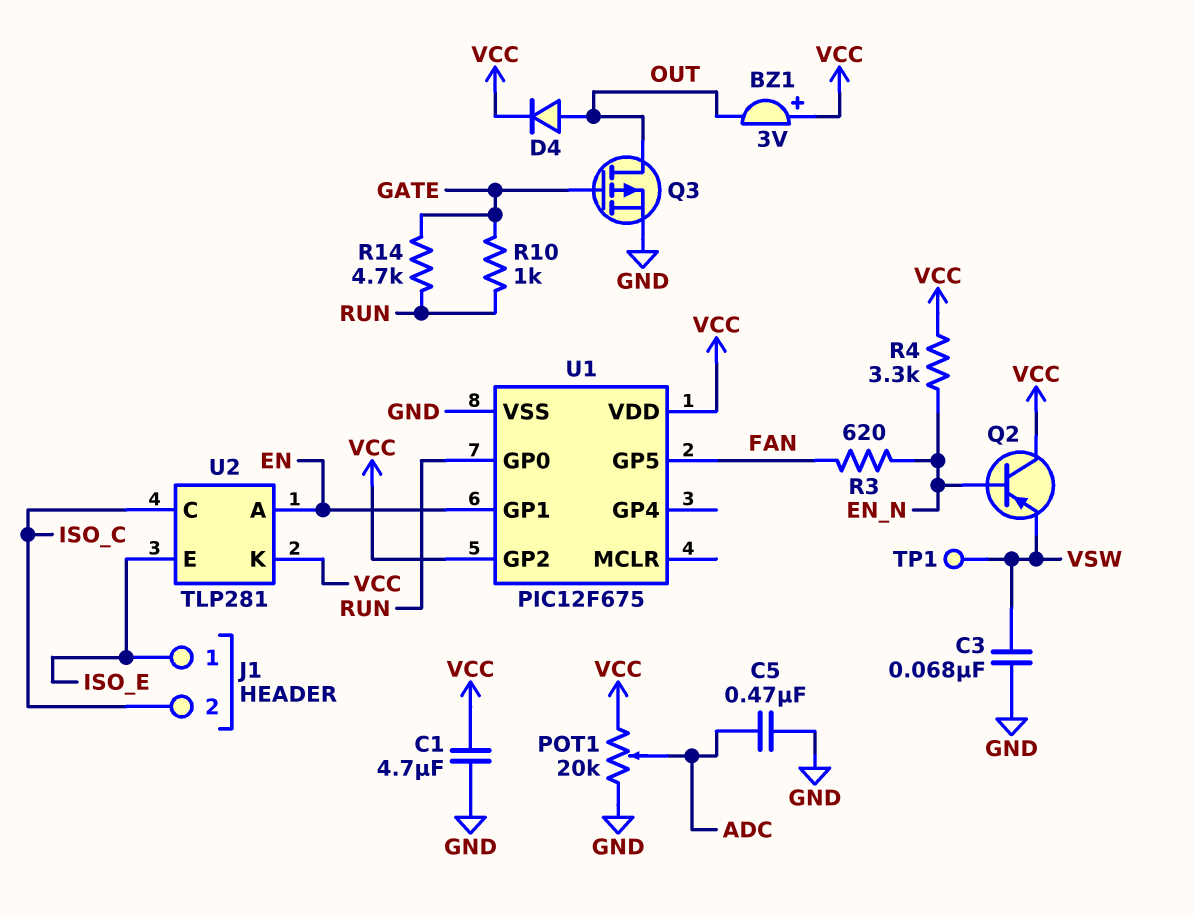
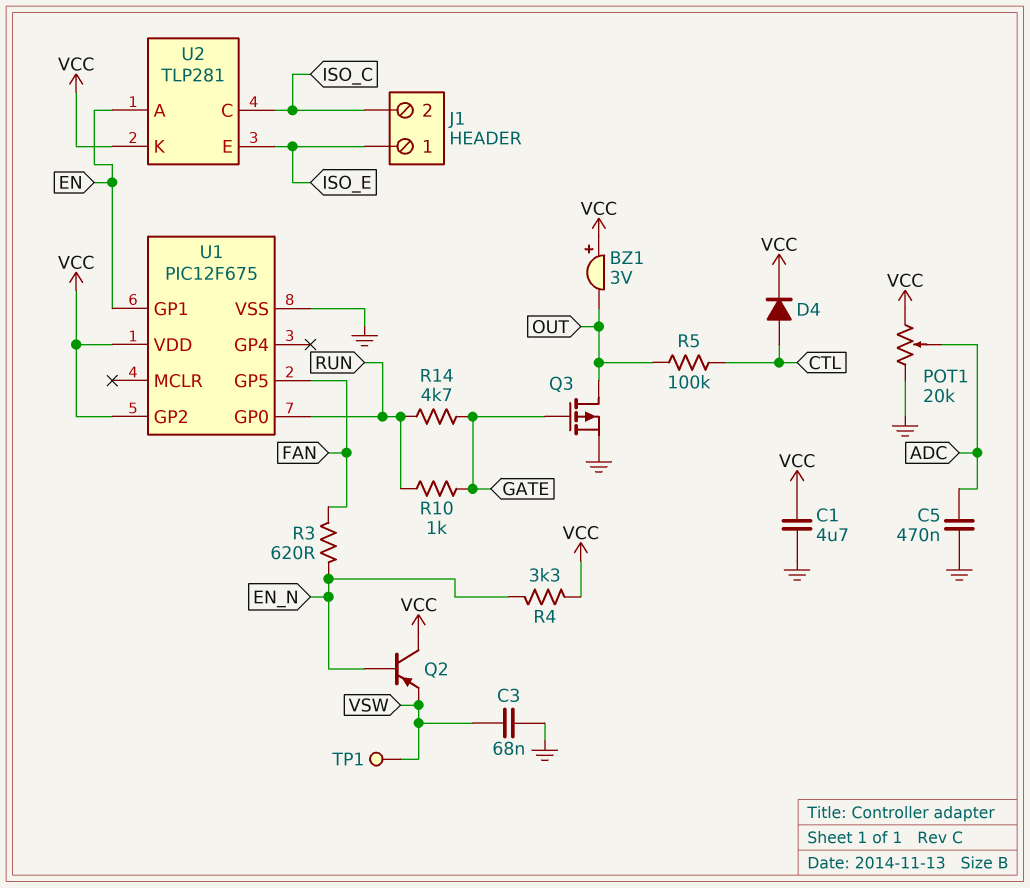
D4: diode (A OUT, K VCC) -> diode (A CTL, K VCC)
R5: none -> 100k (CTL, OUT)

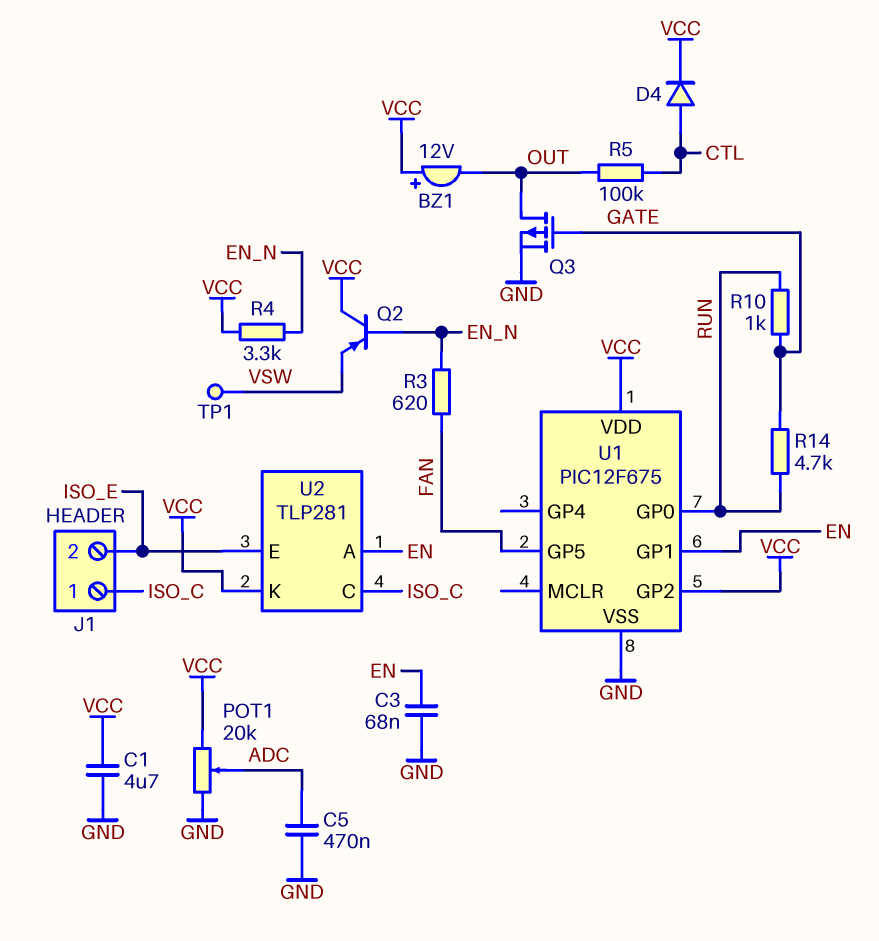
BZ1: buzzer 3V (plus VCC, minus OUT) -> buzzer 12V (plus VCC, minus OUT)
C3: 68nF (GND, VSW) -> 68nF (EN, GND)
J1 pin 1: ISO_E -> ISO_C
J1 pin 2: ISO_C -> ISO_E

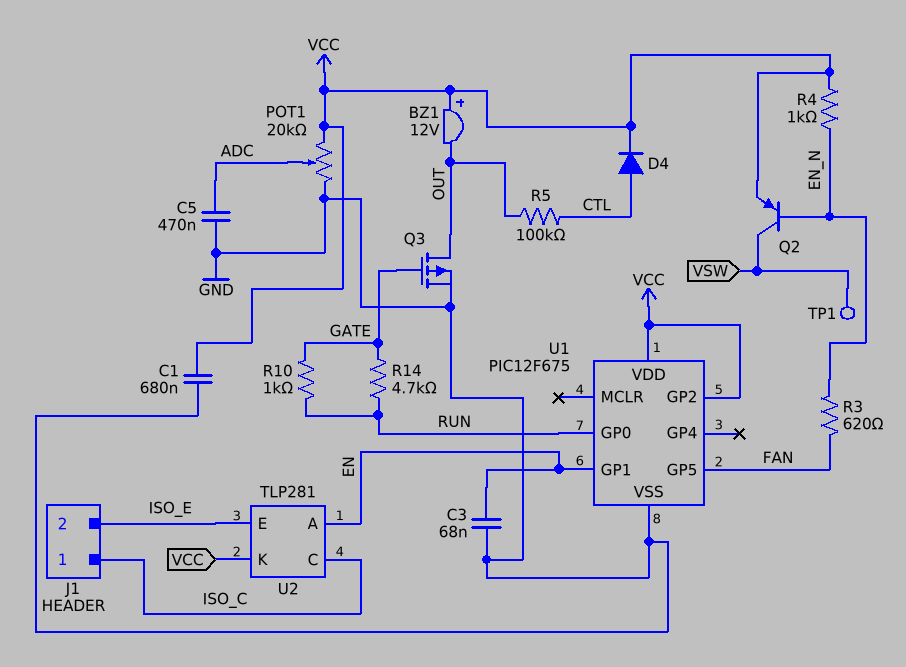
C1: 4.7uF (GND, VCC) -> 680nF (GND, VCC)
Q2: PNP (B EN_N, C VCC, E VSW) -> PNP (B EN_N, C VSW, E VCC)
R4: 3.3k (EN_N, VCC) -> 1k (EN_N, VCC)

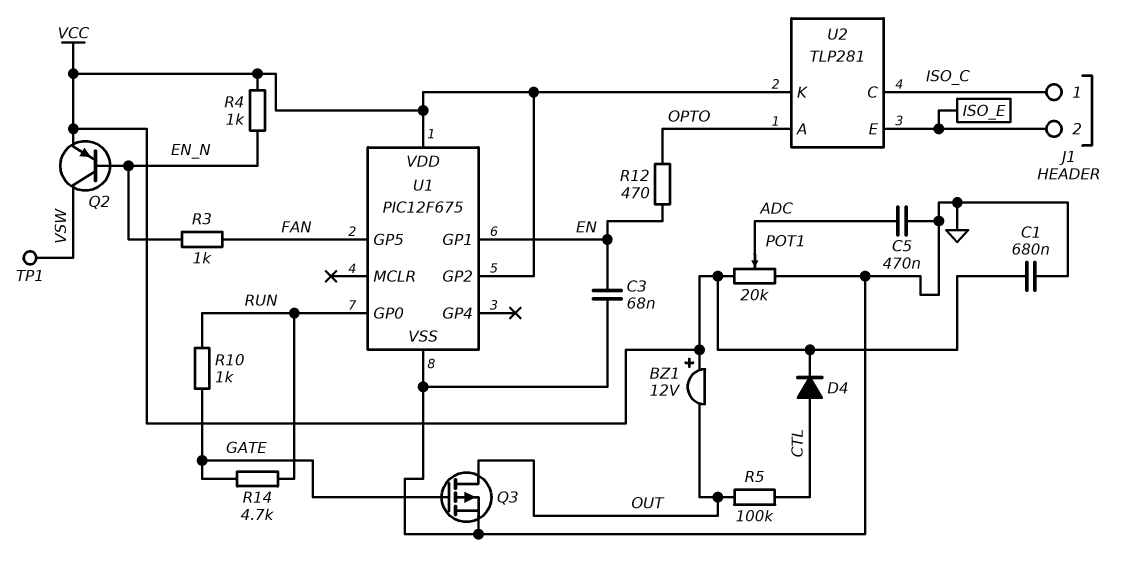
R3: 620 (EN_N, FAN) -> 1k (EN_N, FAN)
R12: none -> 470 (EN, OPTO)
U2 pin A: EN -> OPTO

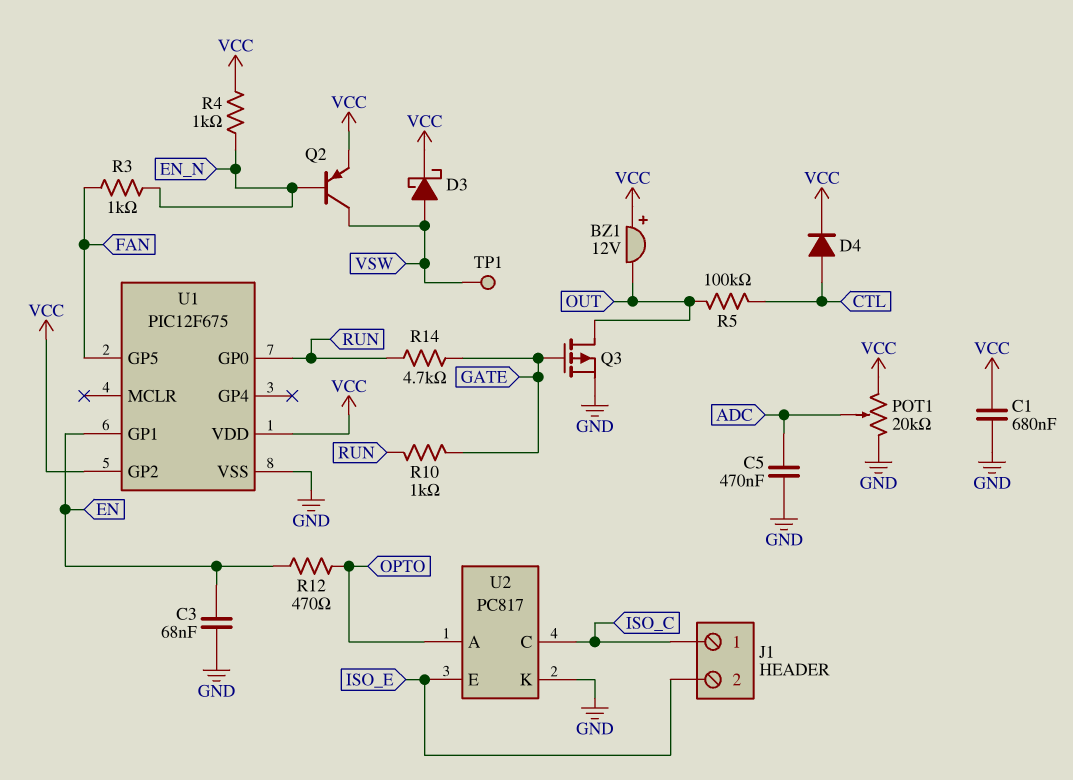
D3: none -> schottky (A VSW, K VCC)
U2: TLP281 -> PC817
U2 pin K: VCC -> GND

